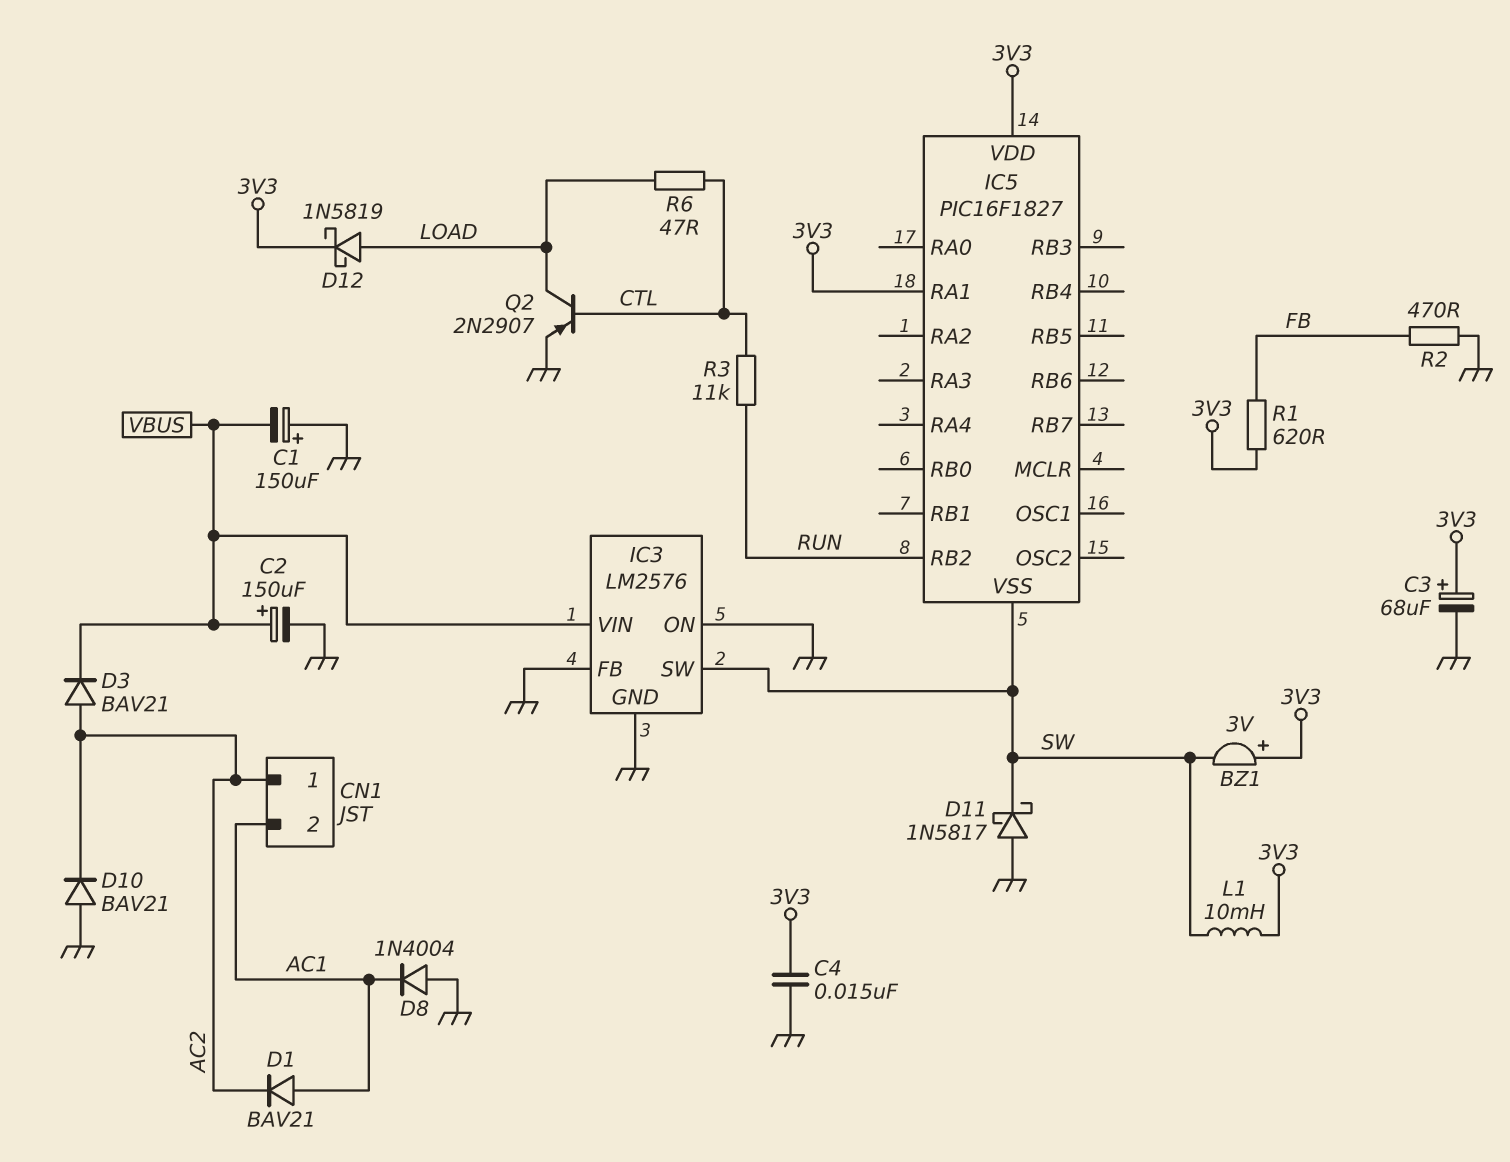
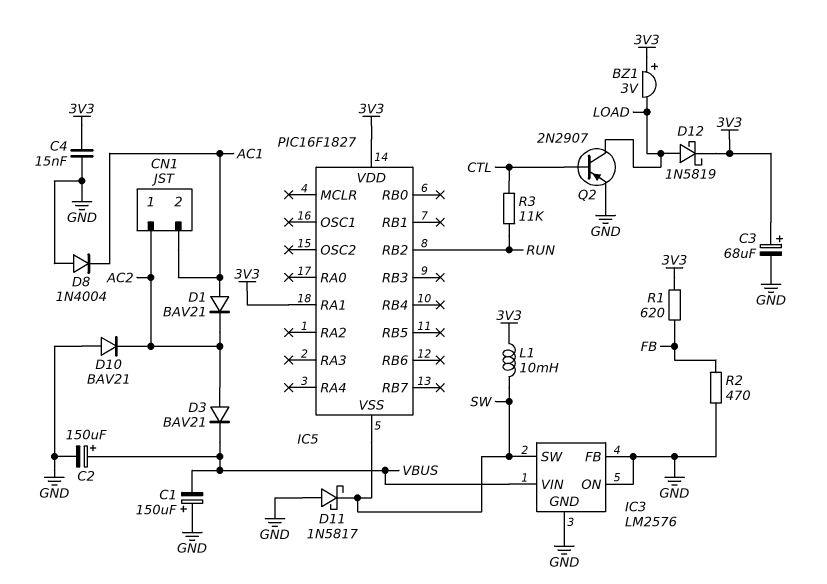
BZ1: buzzer 3V (plus 3V3, minus SW) -> buzzer 3V (plus 3V3, minus LOAD)
R6: 47 (CTL, LOAD) -> none

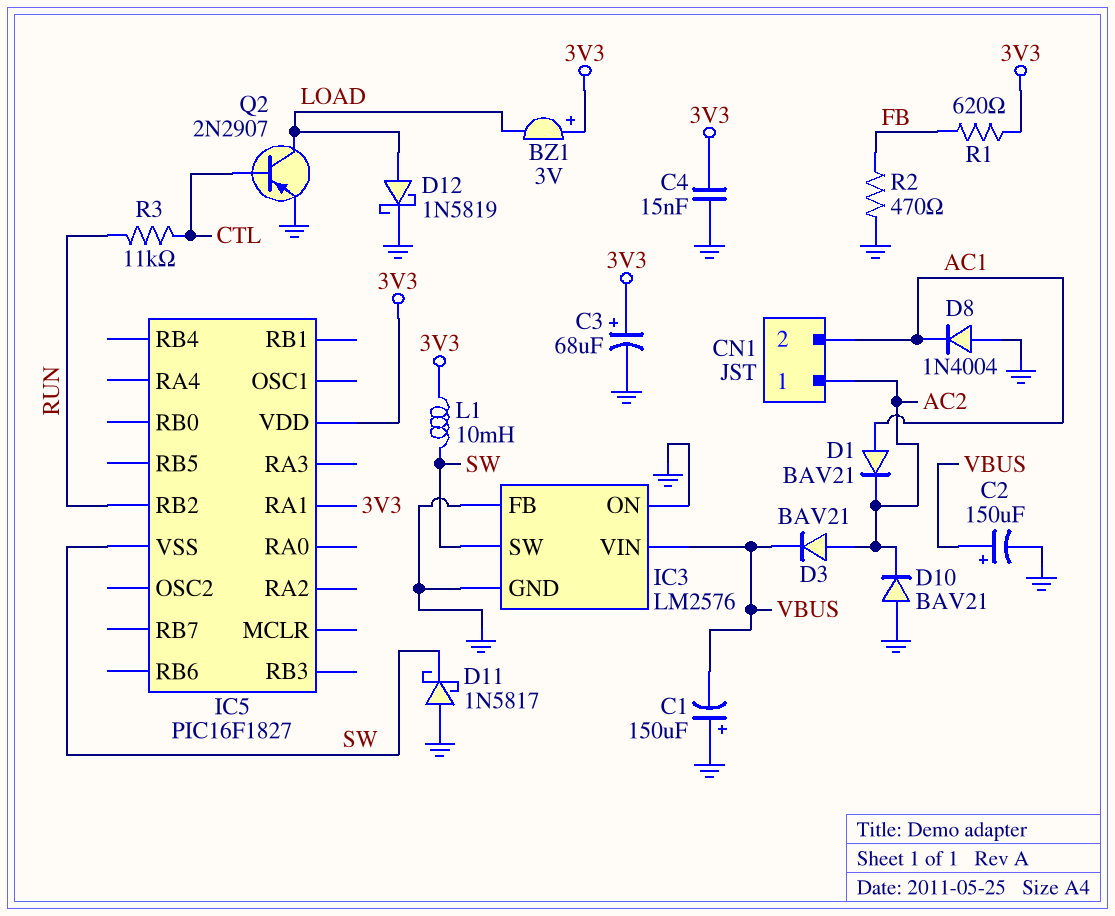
D12: schottky 1N5819 (A LOAD, K 3V3) -> schottky 1N5819 (A LOAD, K GND)

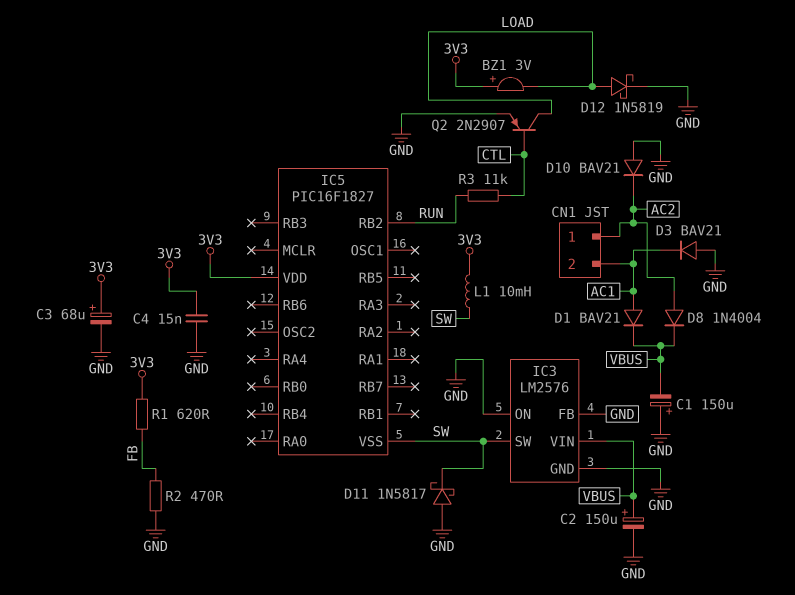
D1: diode BAV21 (A AC1, K AC2) -> diode BAV21 (A AC1, K VBUS)
D3: diode BAV21 (A AC2, K VBUS) -> diode BAV21 (A GND, K AC1)
D8: diode 1N4004 (A GND, K AC1) -> diode 1N4004 (A AC2, K VBUS)
IC5 pin RA1: 3V3 -> none

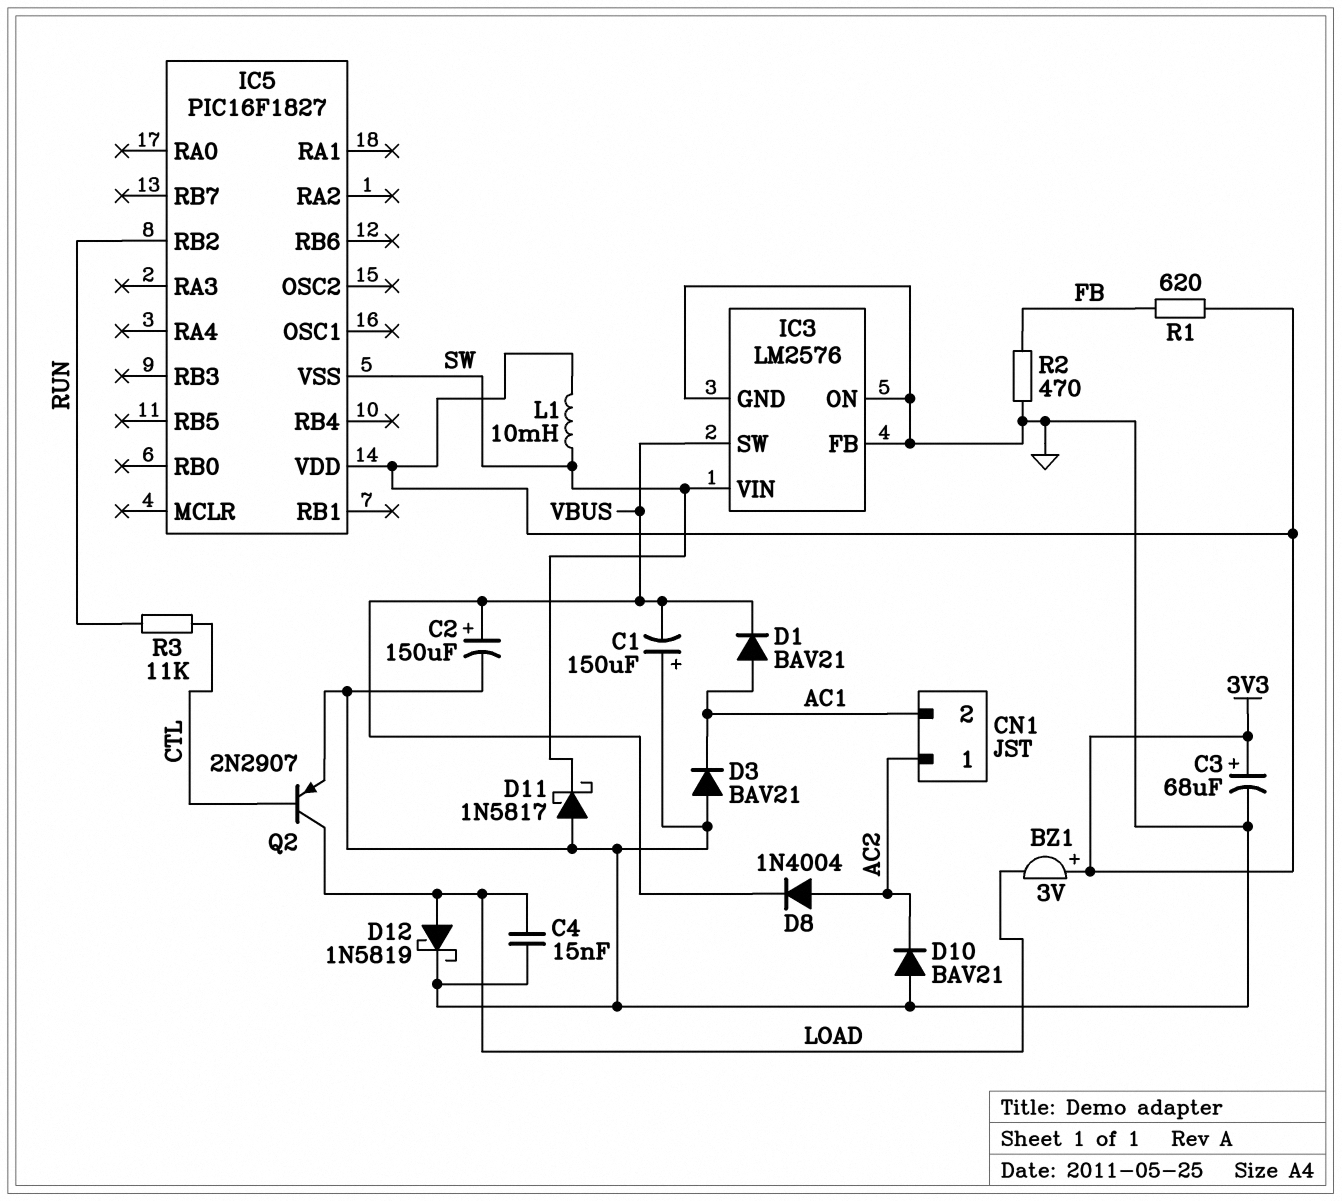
C4: 15nF (3V3, GND) -> 15nF (GND, LOAD)
IC3 pin SW: SW -> VBUS
IC3 pin VIN: VBUS -> SW

